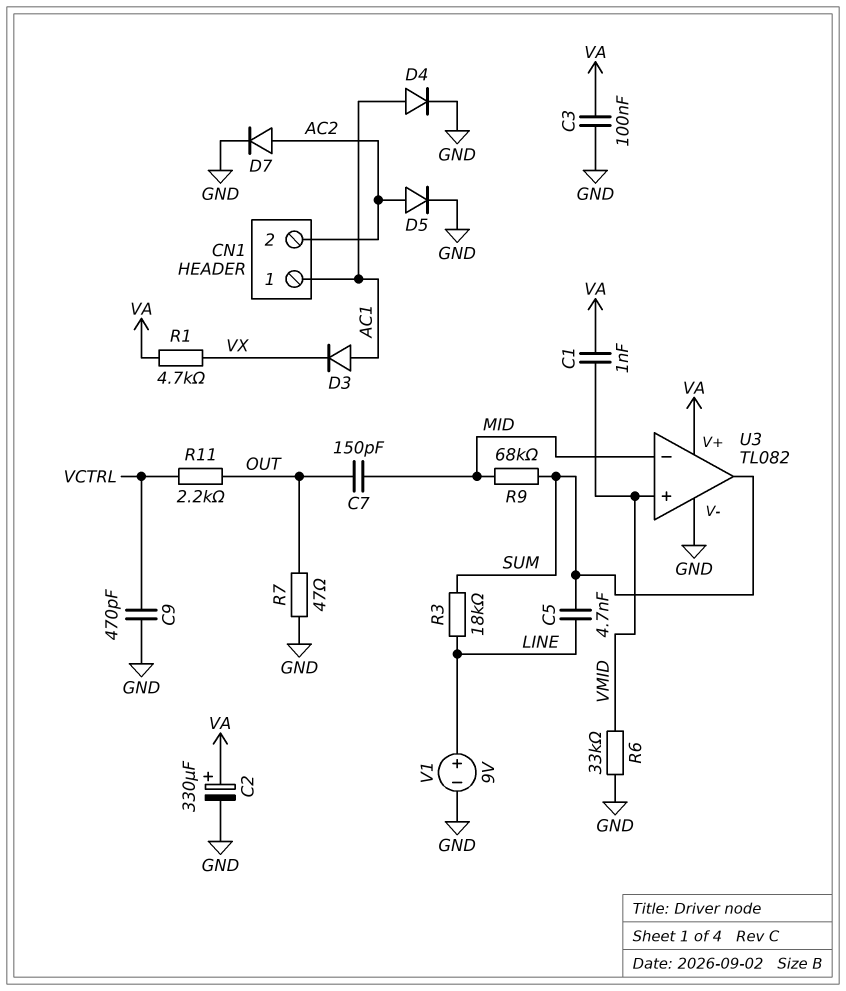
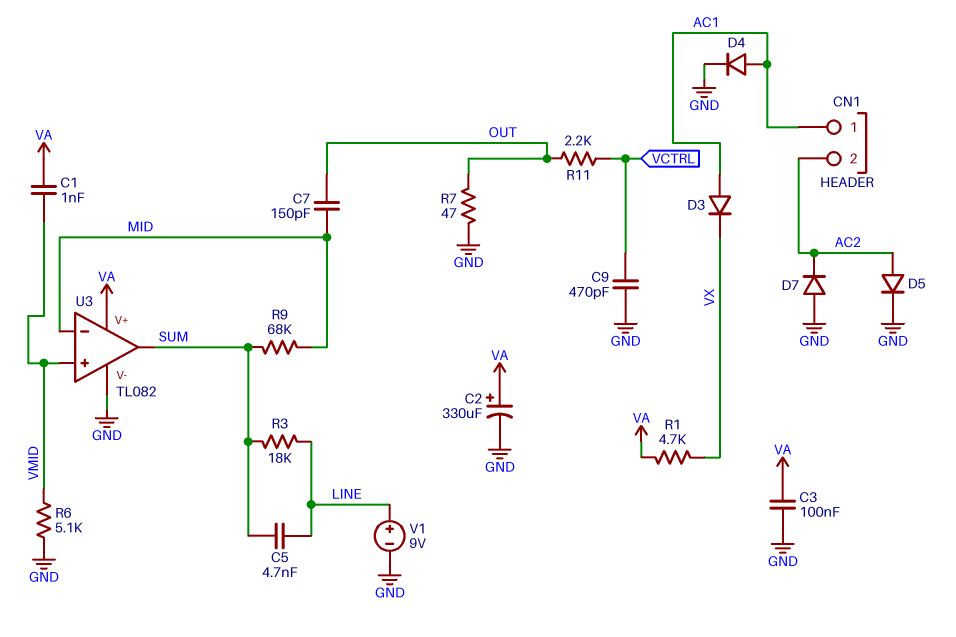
D7: diode (A AC2, K GND) -> diode (A GND, K AC2)
R6: 33k (GND, VMID) -> 5.1k (GND, VMID)

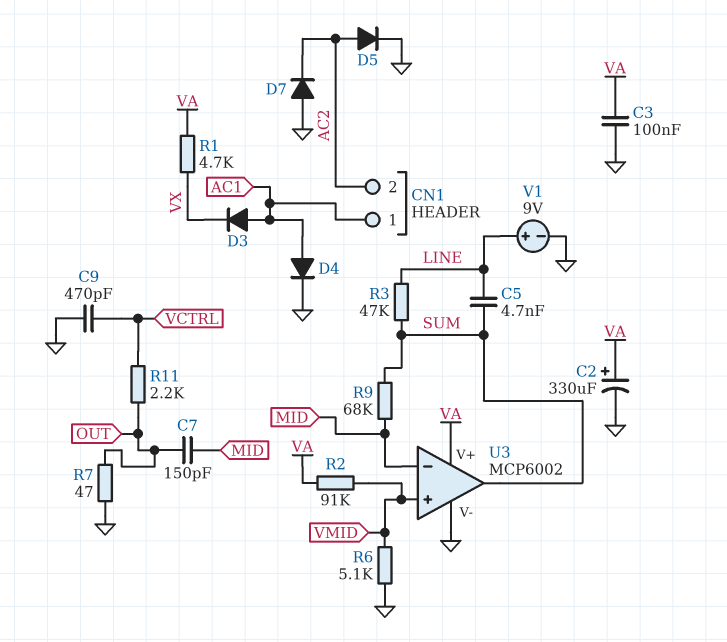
C1: 1nF (VA, VMID) -> none
R2: none -> 91k (VA, VMID)
R3: 18k (LINE, SUM) -> 47k (LINE, SUM)
U3: TL082 -> MCP6002

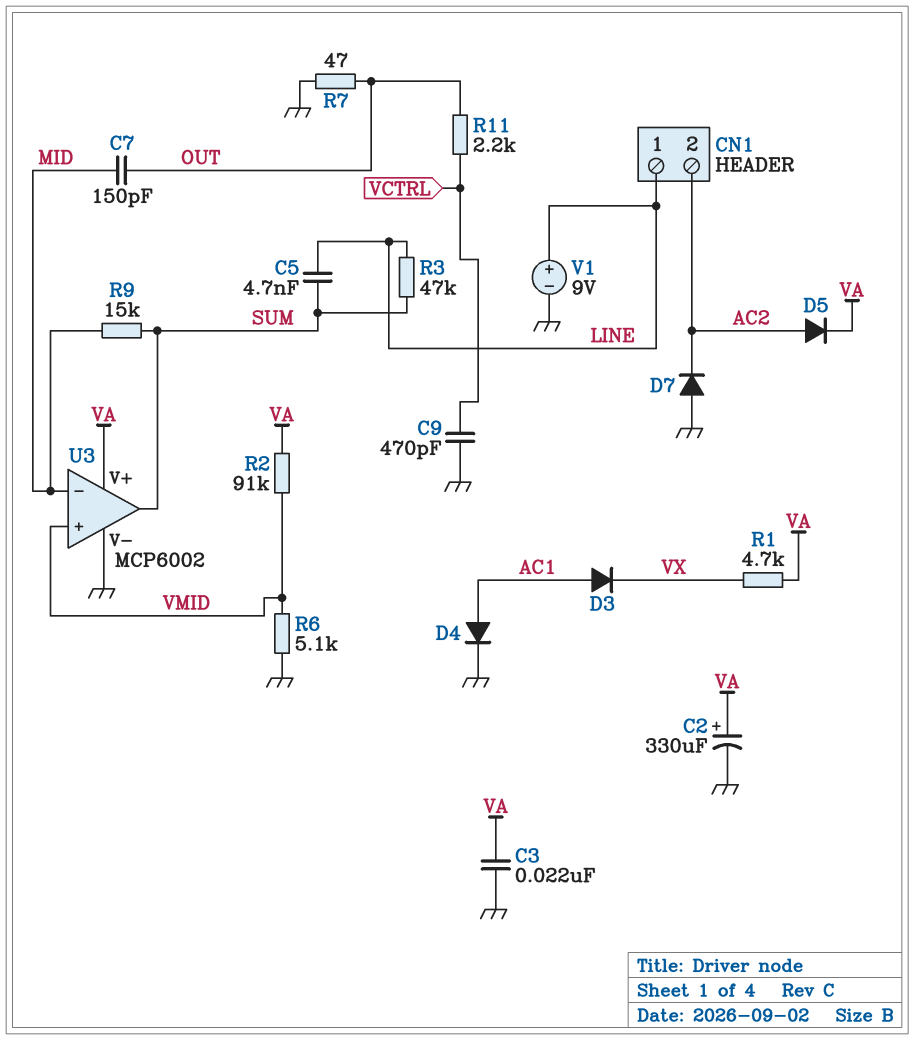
C3: 100nF (GND, VA) -> 22nF (GND, VA)
CN1 pin 1: AC1 -> LINE
D5: diode (A AC2, K GND) -> diode (A AC2, K VA)
R9: 68k (MID, SUM) -> 15k (MID, SUM)

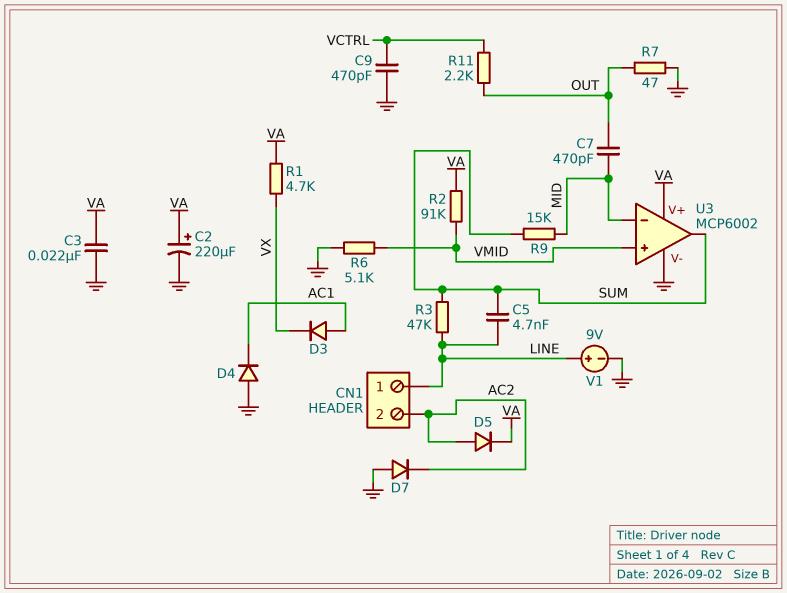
C2: 330uF (plus VA, minus GND) -> 220uF (plus VA, minus GND)
C7: 150pF (MID, OUT) -> 470pF (MID, OUT)
D4: diode (A AC1, K GND) -> diode (A GND, K AC1)

